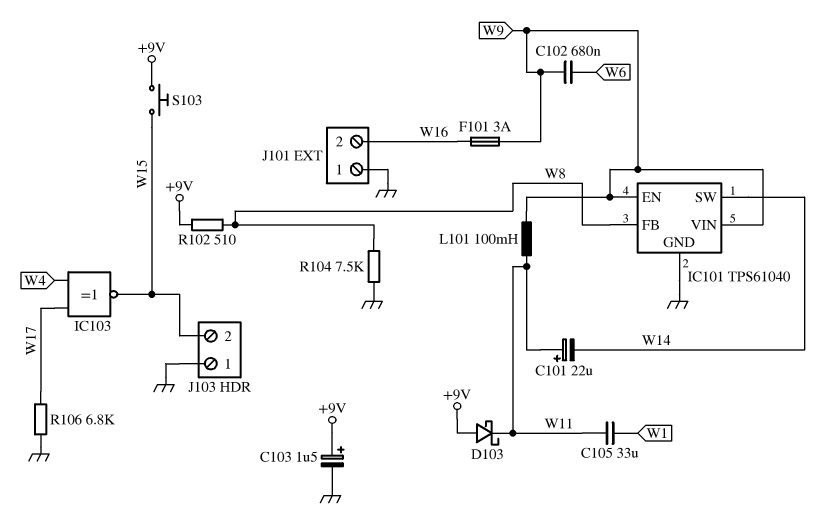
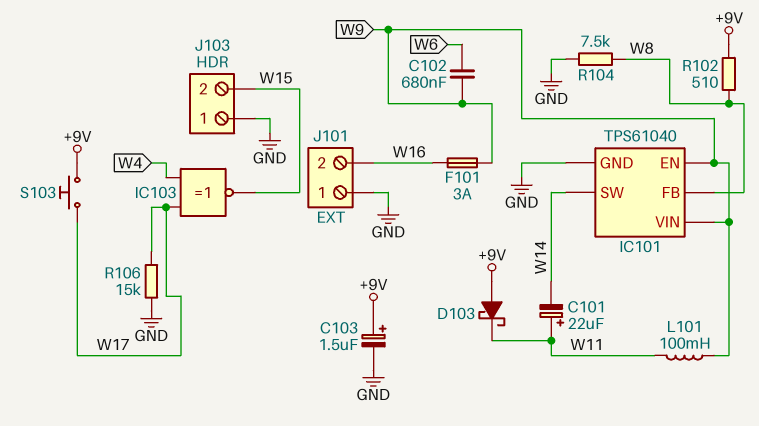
C105: 33uF (W1, W11) -> none
R106: 6.8k (GND, W17) -> 15k (GND, W17)
S103: button (+9V, W15) -> button (+9V, W17)

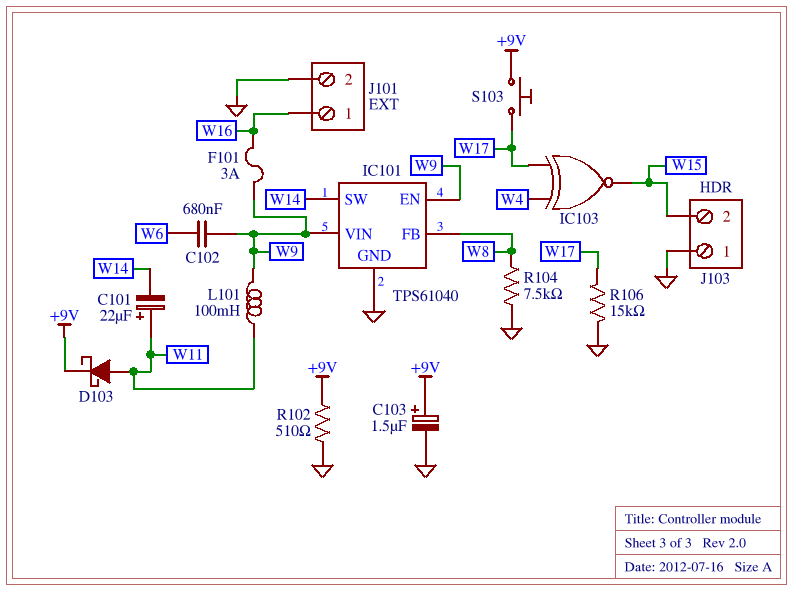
D103: schottky (A +9V, K W11) -> schottky (A W11, K +9V)
J101 pin 1: GND -> W16
J101 pin 2: W16 -> GND
R102: 510 (+9V, W8) -> 510 (+9V, GND)

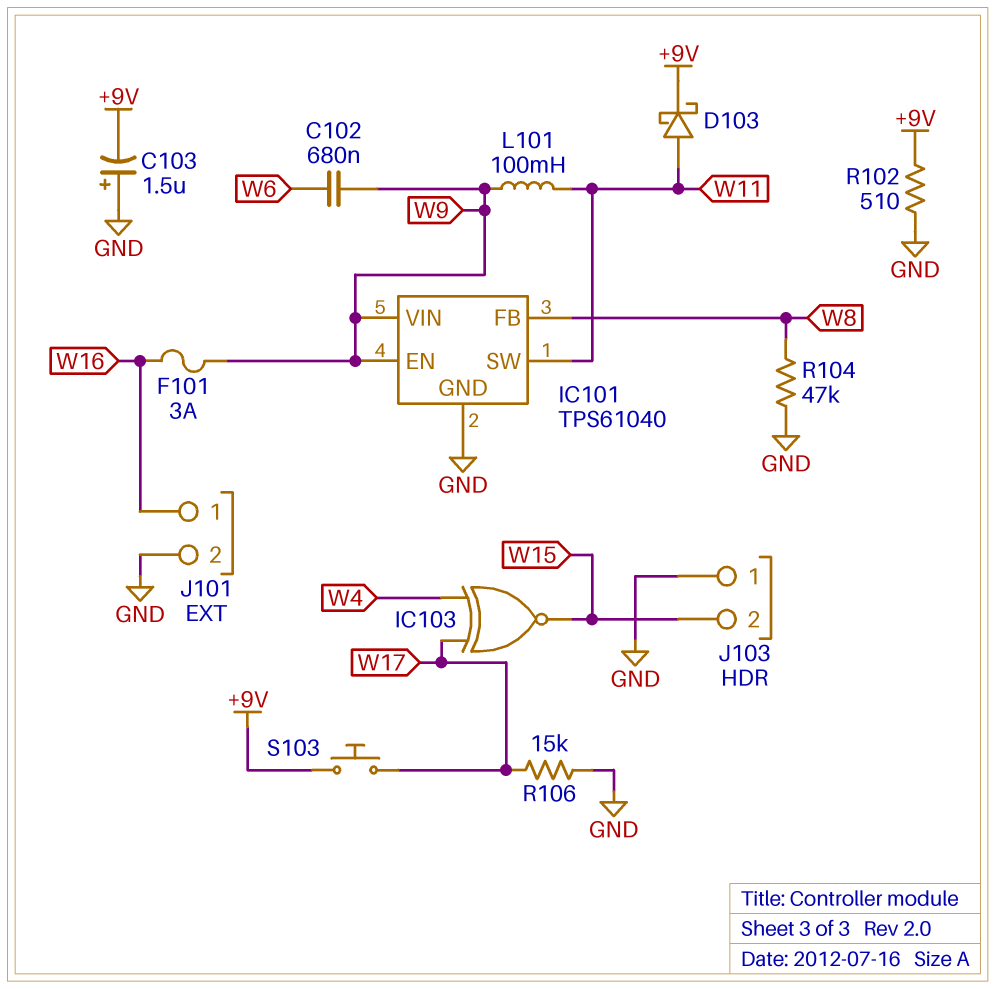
C101: 22uF (plus W11, minus W14) -> none
C103: 1.5uF (plus +9V, minus GND) -> 1.5uF (plus GND, minus +9V)
IC101 pin SW: W14 -> W11
R104: 7.5k (GND, W8) -> 47k (GND, W8)

